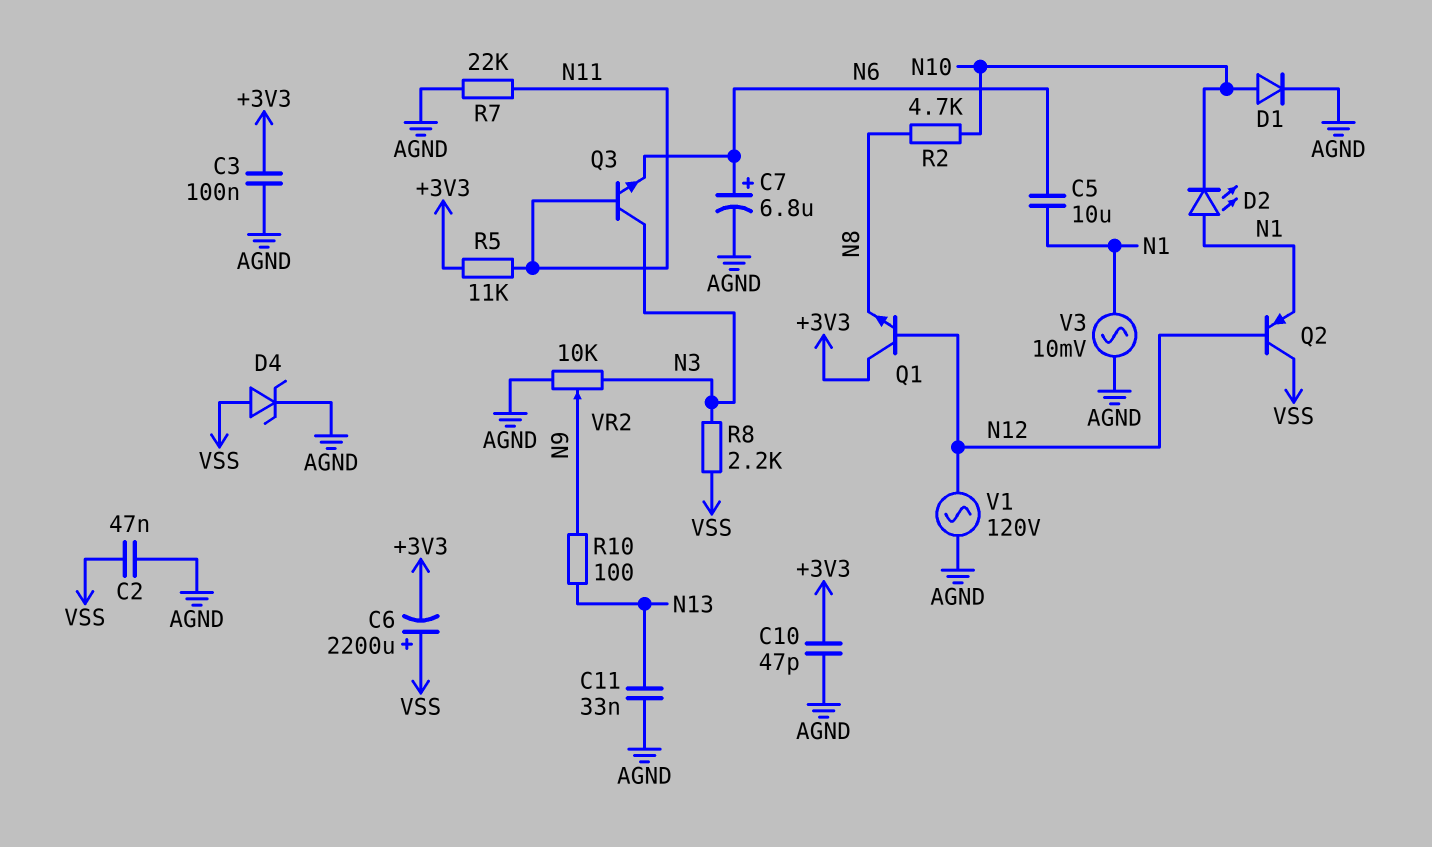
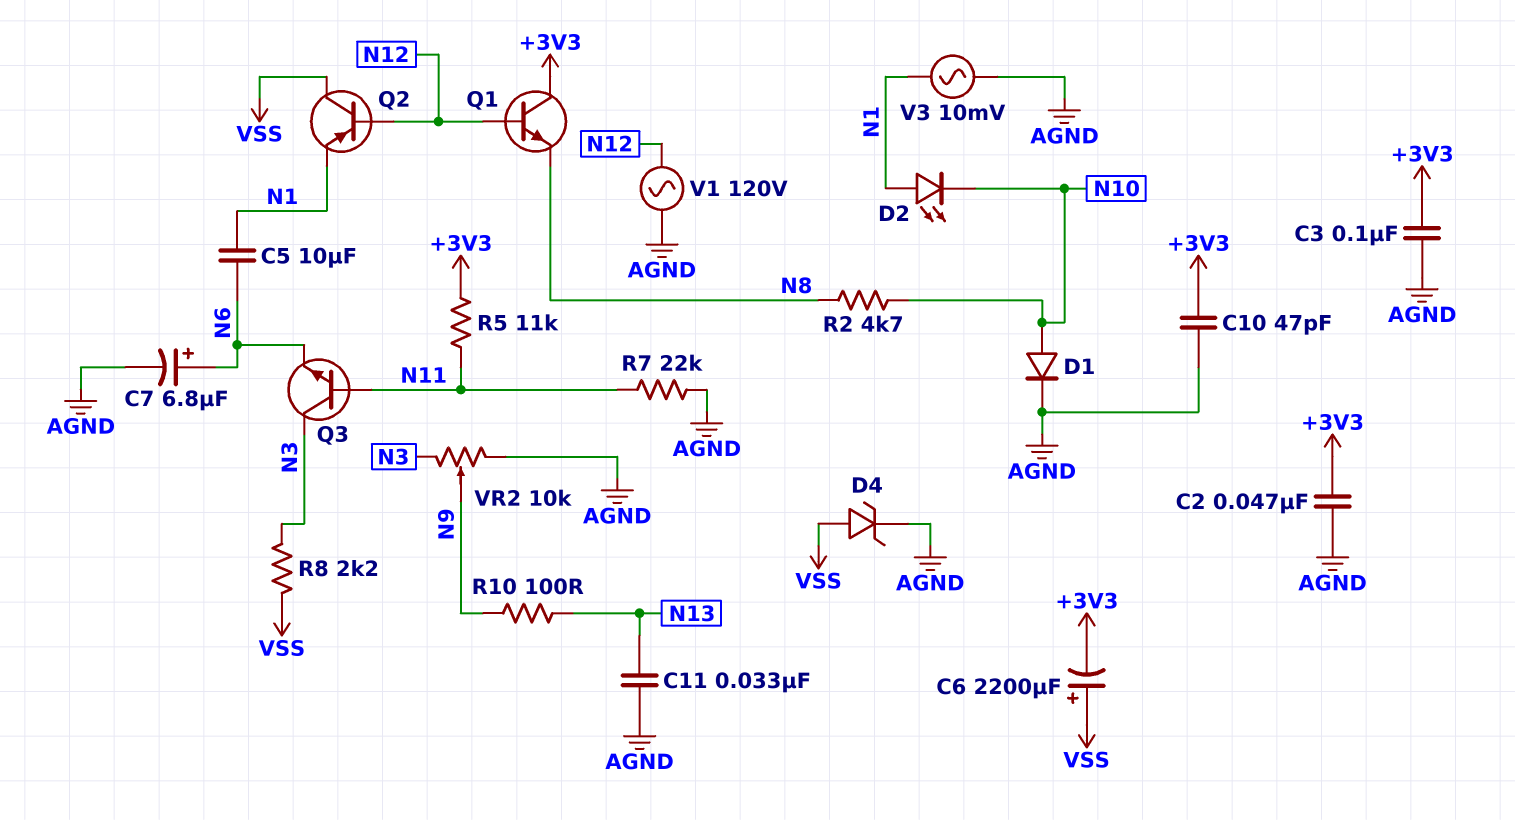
C2: 47nF (AGND, VSS) -> 47nF (+3V3, AGND)

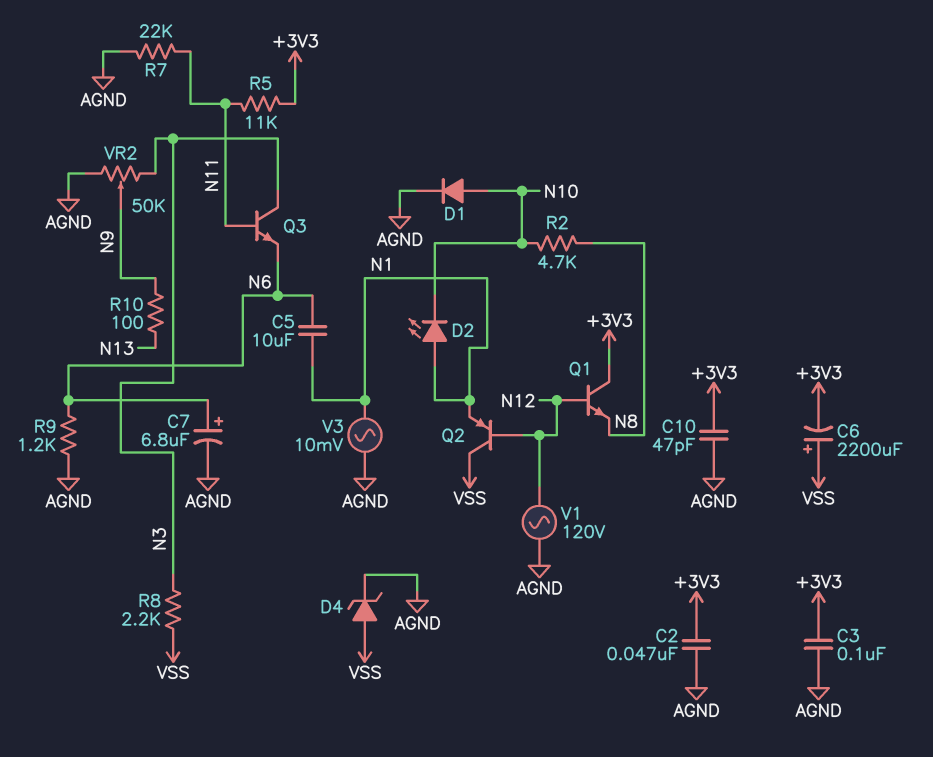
C11: 33nF (AGND, N13) -> none
R9: none -> 1.2k (AGND, N6)
VR2: 10k (AGND, N3, wiper N9) -> 50k (AGND, N3, wiper N9)

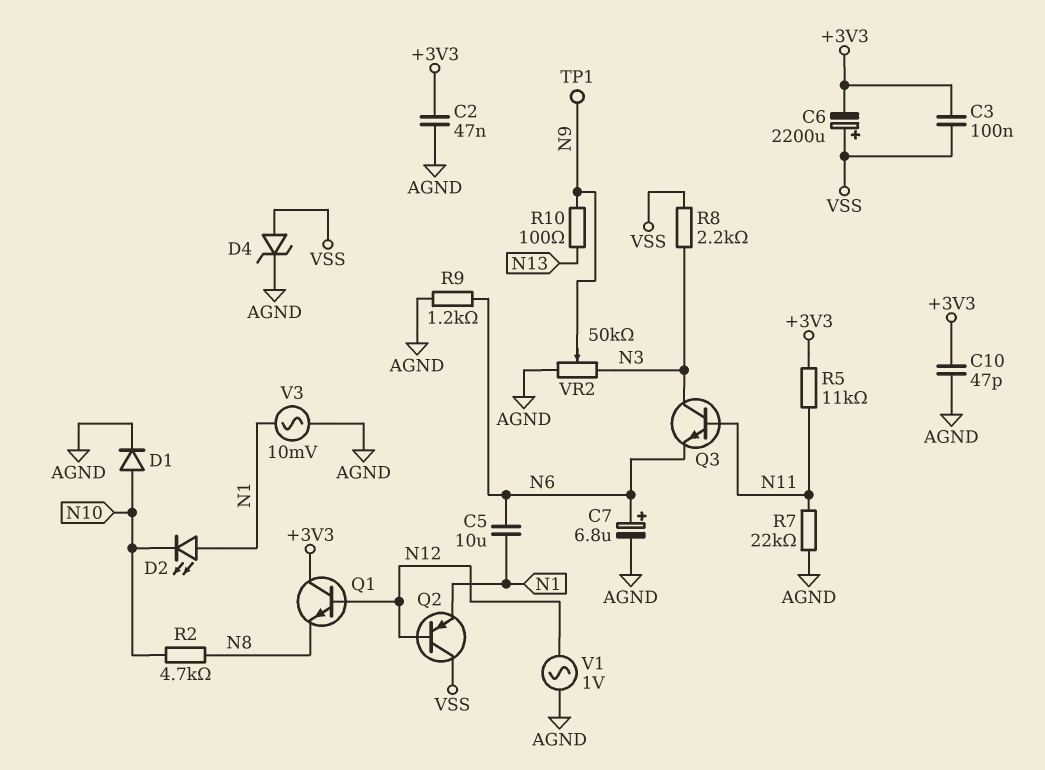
C3: 100nF (+3V3, AGND) -> 100nF (+3V3, VSS)
TP1: none -> test point (N9)
V1: AC 120V (AGND, N12) -> AC 1V (AGND, N12)

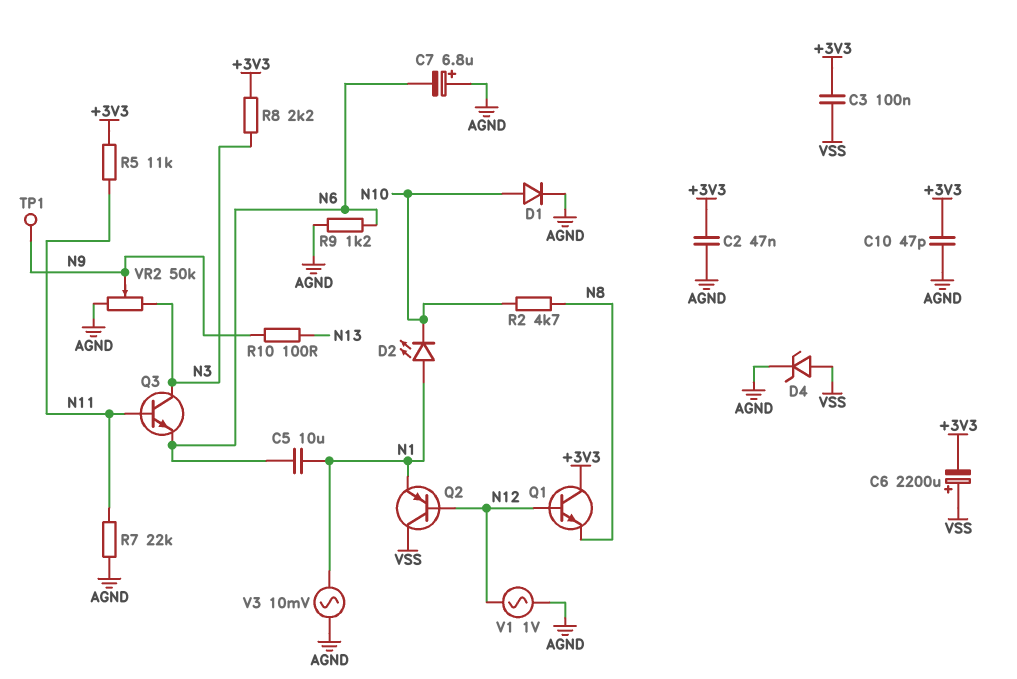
C7: 6.8uF (plus N6, minus AGND) -> 6.8uF (plus AGND, minus N6)
R8: 2.2k (N3, VSS) -> 2.2k (+3V3, N3)

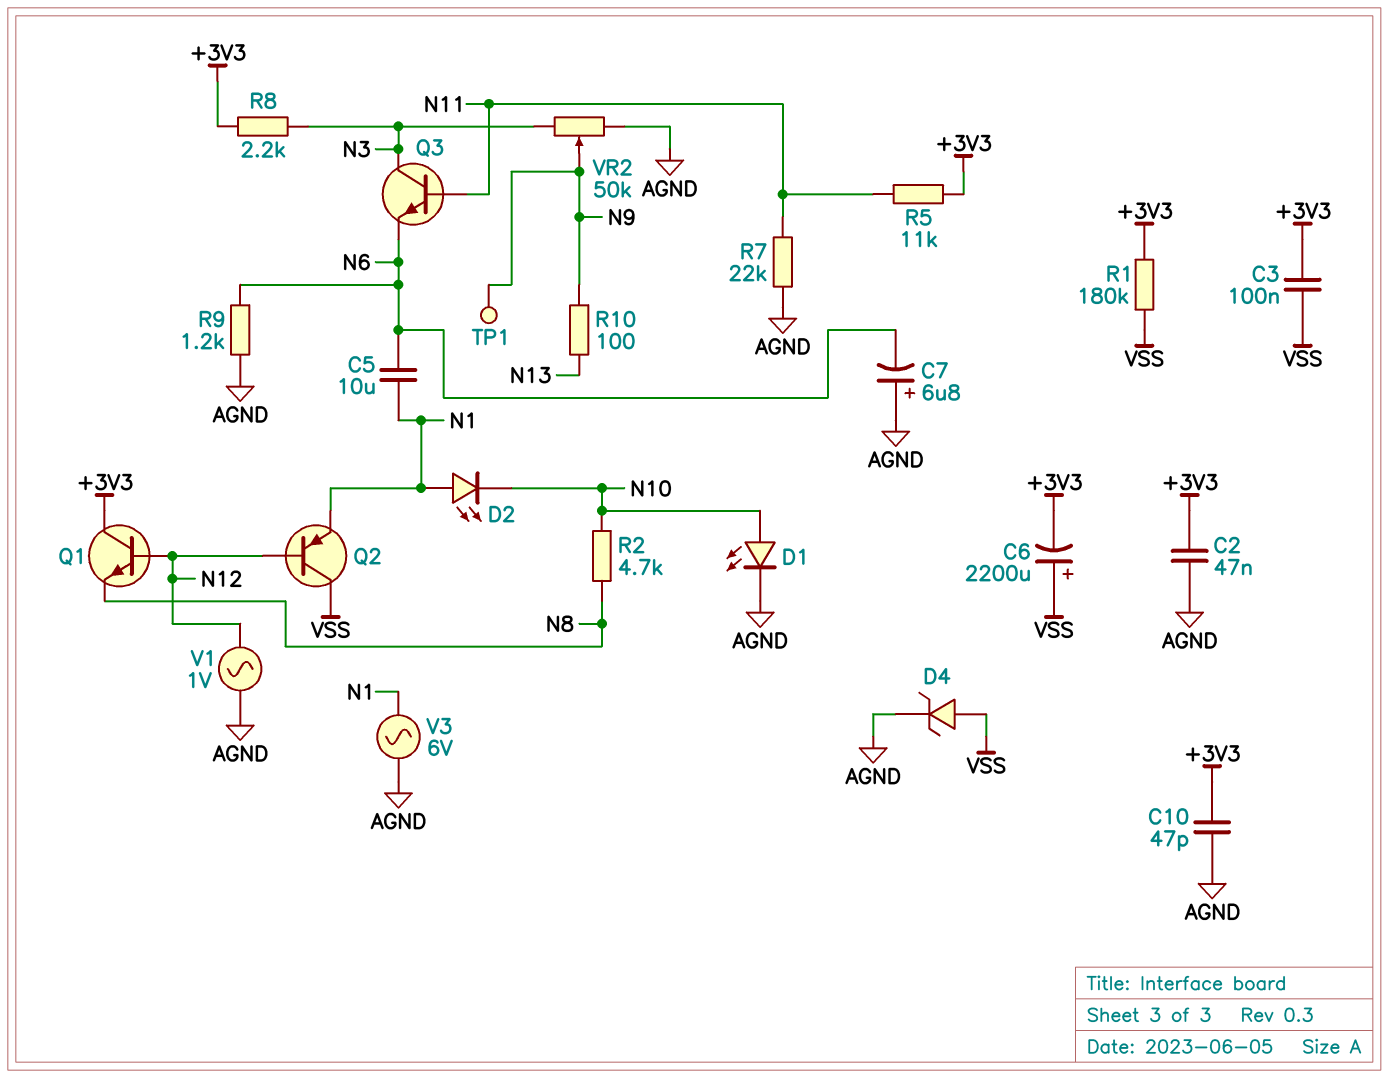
D1: diode (A N10, K AGND) -> LED (A N10, K AGND)
R1: none -> 180k (+3V3, VSS)
V3: AC 10mV (AGND, N1) -> AC 6V (AGND, N1)

